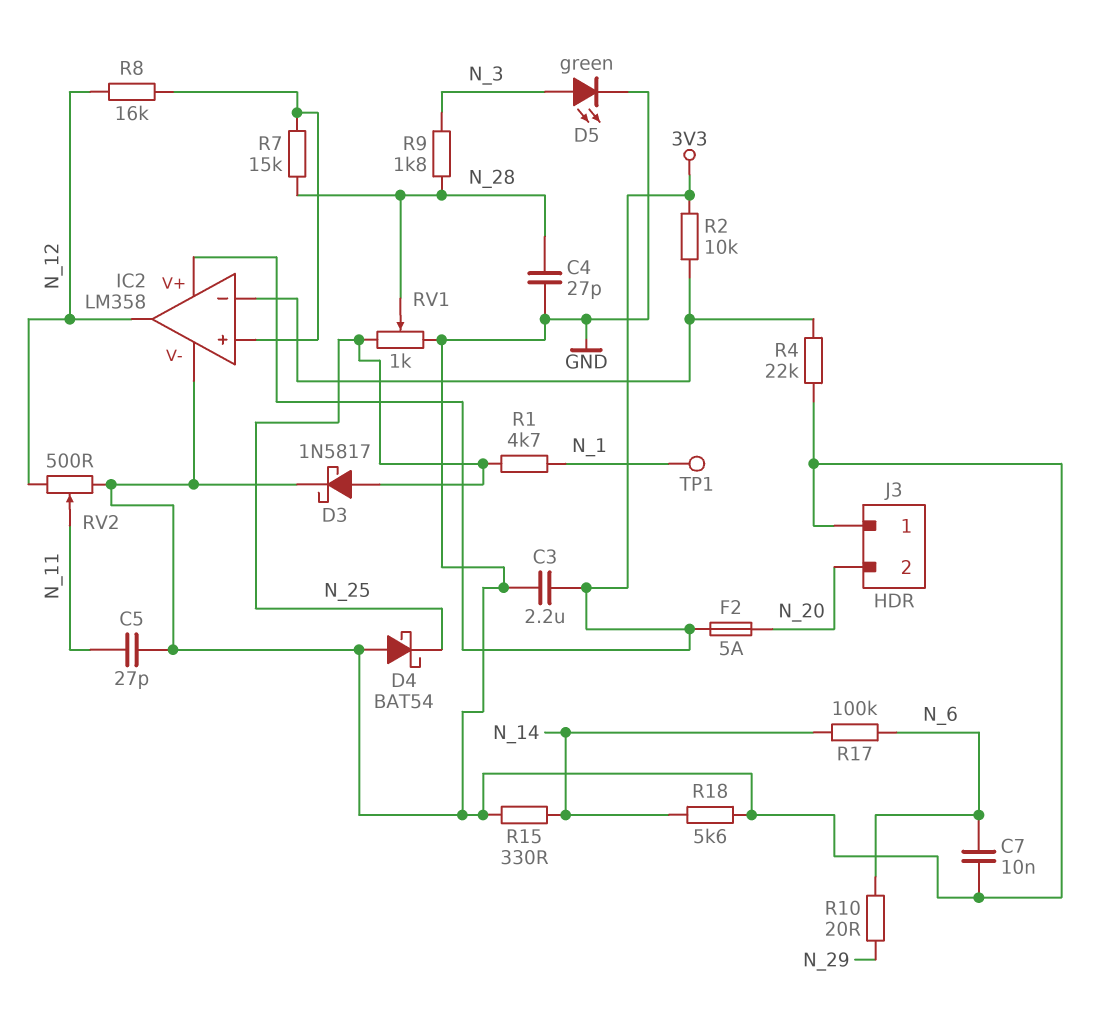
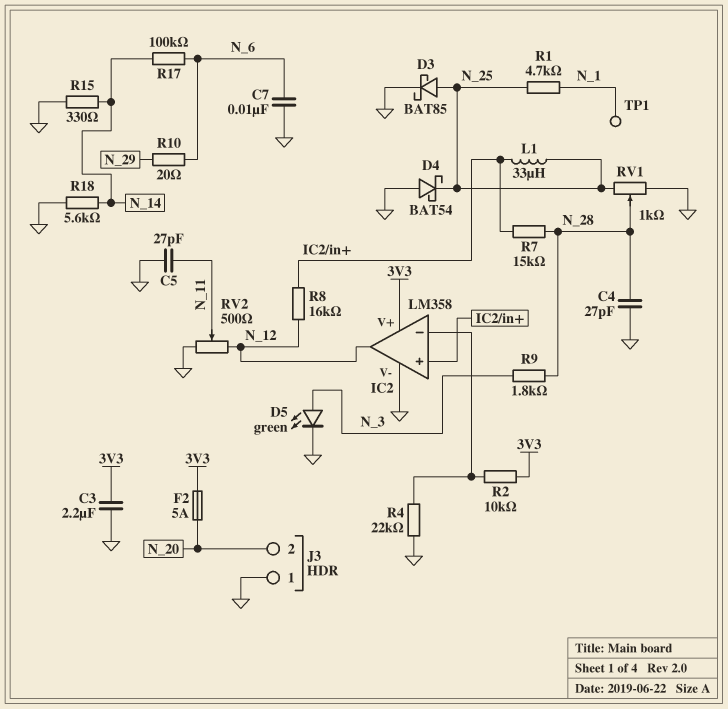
D3: schottky 1N5817 (A N_25, K GND) -> schottky BAT85 (A N_25, K GND)
L1: none -> 33uH (IC2/in+, N_25)

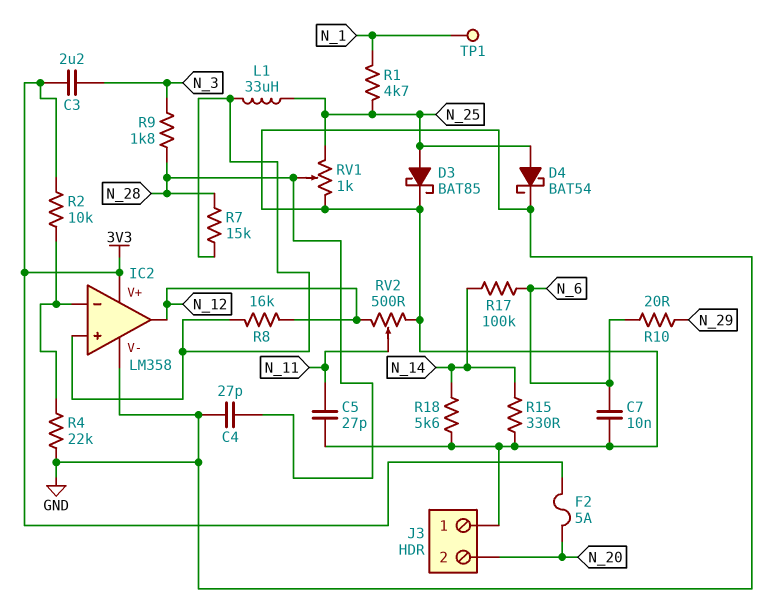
C3: 2.2uF (3V3, GND) -> 2.2uF (3V3, N_3)
D4: schottky BAT54 (A GND, K N_25) -> schottky BAT54 (A N_25, K GND)
D5: LED green (A N_3, K GND) -> none

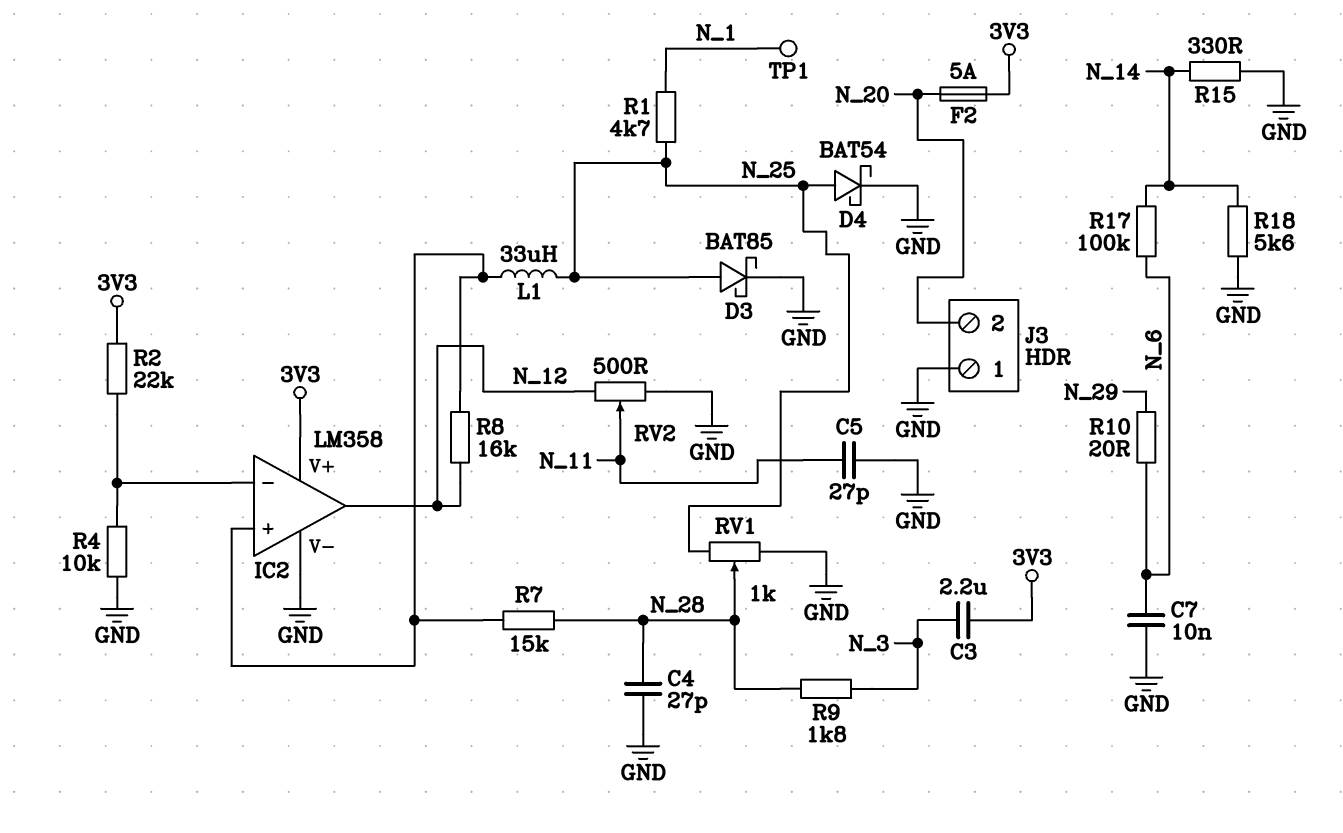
R2: 10k (3V3, IC2/in-) -> 22k (3V3, IC2/in-)
R4: 22k (GND, IC2/in-) -> 10k (GND, IC2/in-)

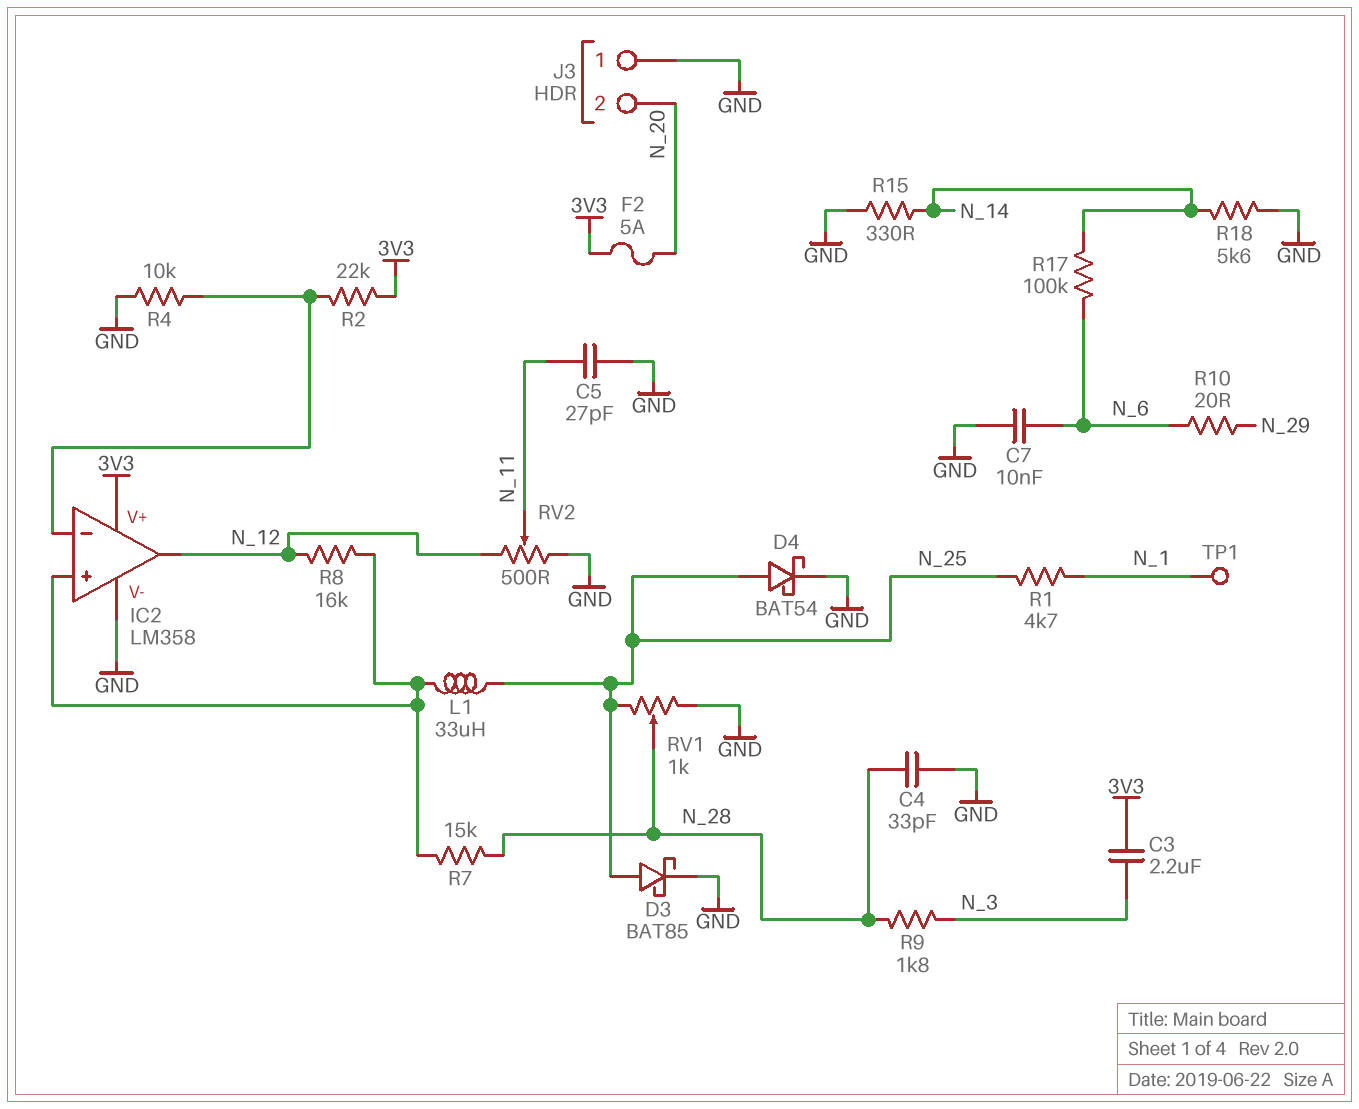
C4: 27pF (GND, N_28) -> 33pF (GND, N_28)

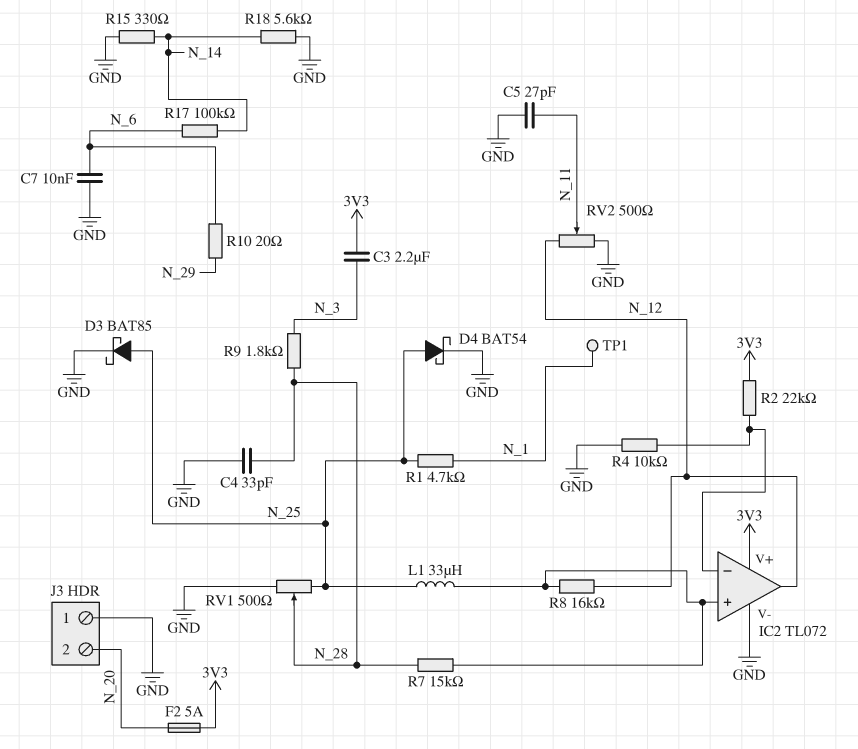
IC2: LM358 -> TL072
RV1: 1k (GND, N_25, wiper N_28) -> 500 (GND, N_25, wiper N_28)

